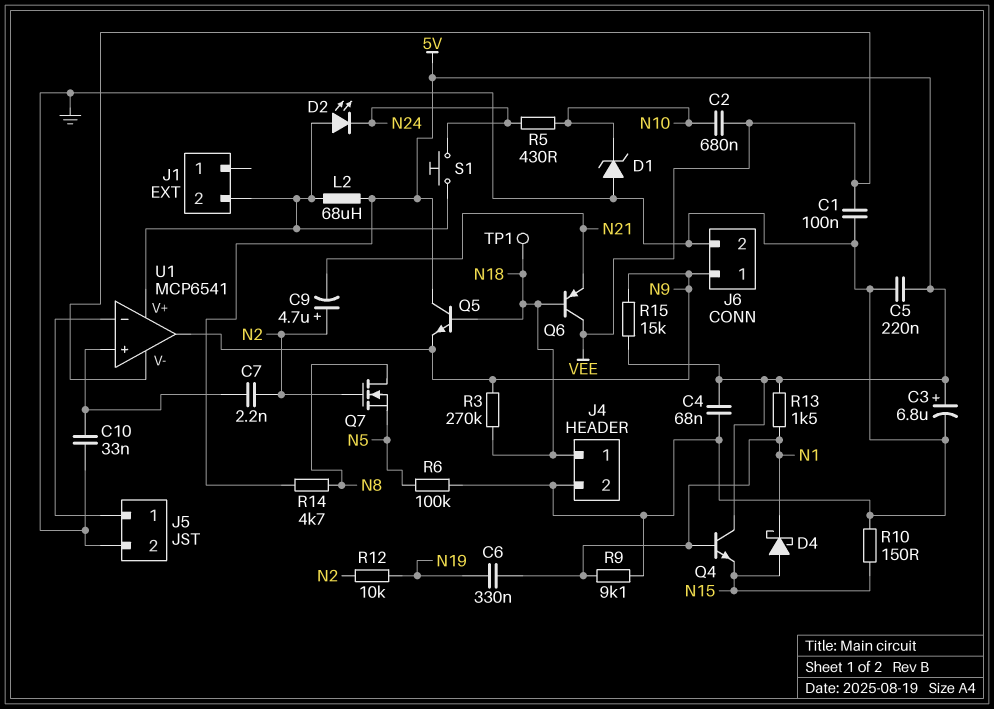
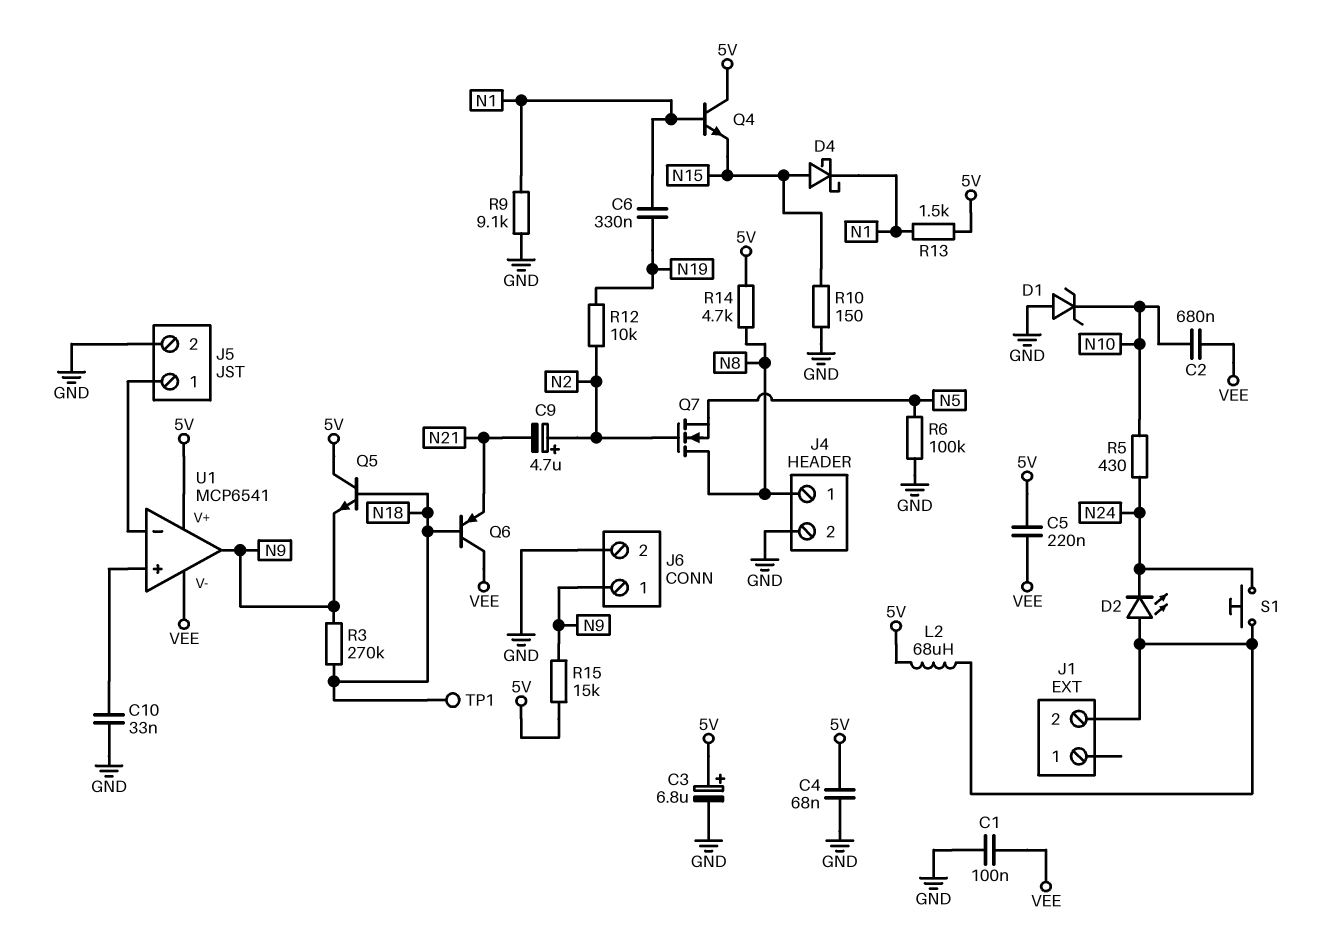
C5: 220nF (5V, GND) -> 220nF (5V, VEE)
C7: 2.2nF (N2, U1/in+) -> none
J4 pin 1: N18 -> N8
U1 pin V+: J1/2 -> 5V

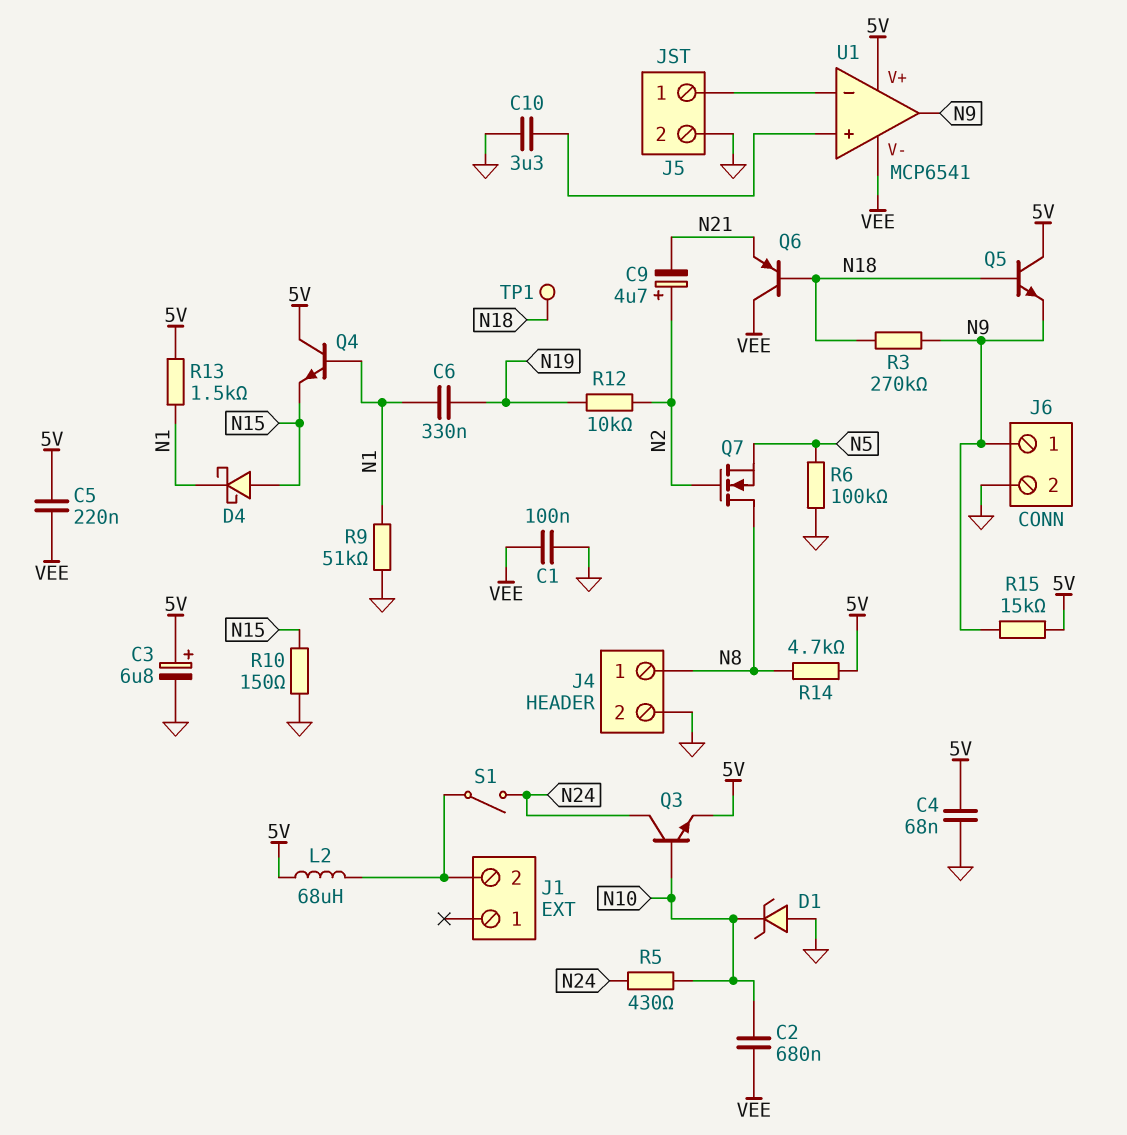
C10: 33nF (GND, U1/in+) -> 3.3uF (GND, U1/in+)
D2: LED (A J1/2, K N24) -> none
Q3: none -> NPN (B N10, C N24, E 5V)
R9: 9.1k (GND, N1) -> 51k (GND, N1)
S1: button (J1/2, N24) -> switch (J1/2, N24)

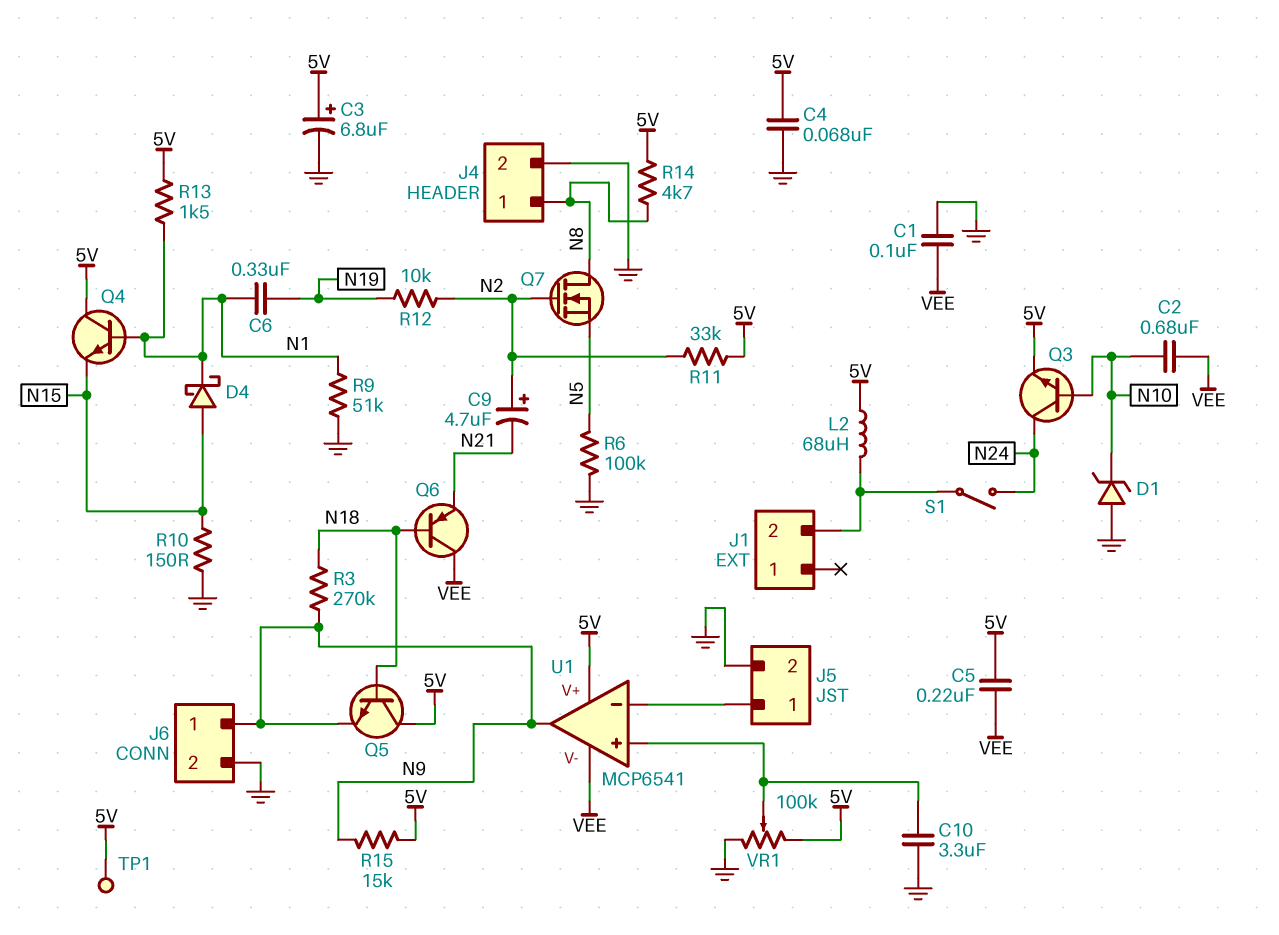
R5: 430 (N10, N24) -> none
R11: none -> 33k (5V, N2)
TP1: test point (N18) -> test point (5V)
VR1: none -> 100k (5V, GND, wiper U1/in+)

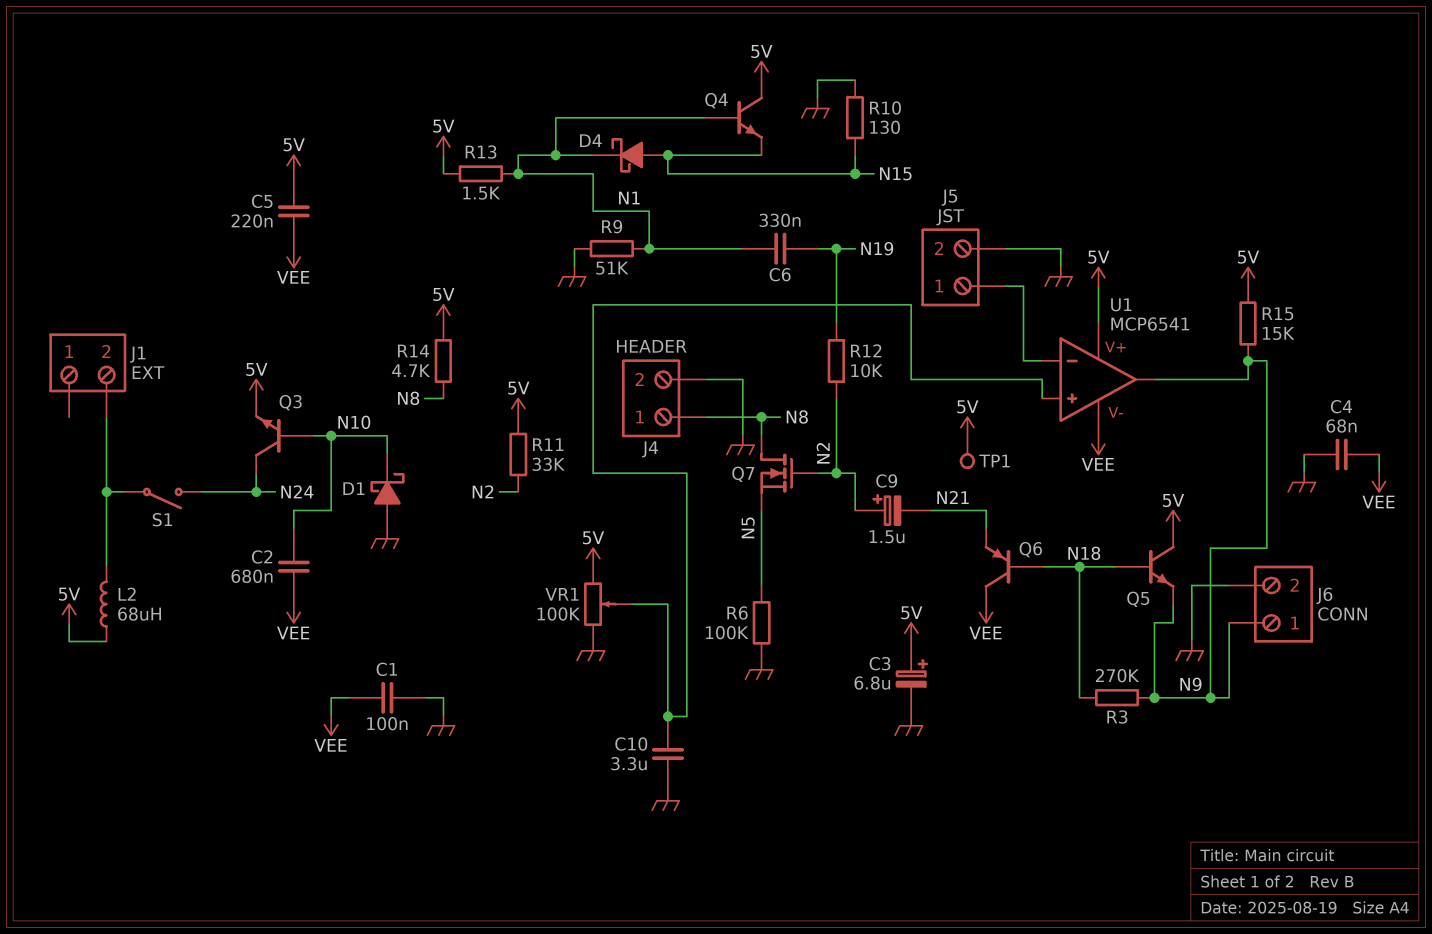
C4: 68nF (5V, GND) -> 68nF (GND, VEE)
C9: 4.7uF (plus N2, minus N21) -> 1.5uF (plus N2, minus N21)
D1: zener (A GND, K N10) -> schottky (A GND, K N10)
R10: 150 (GND, N15) -> 130 (GND, N15)

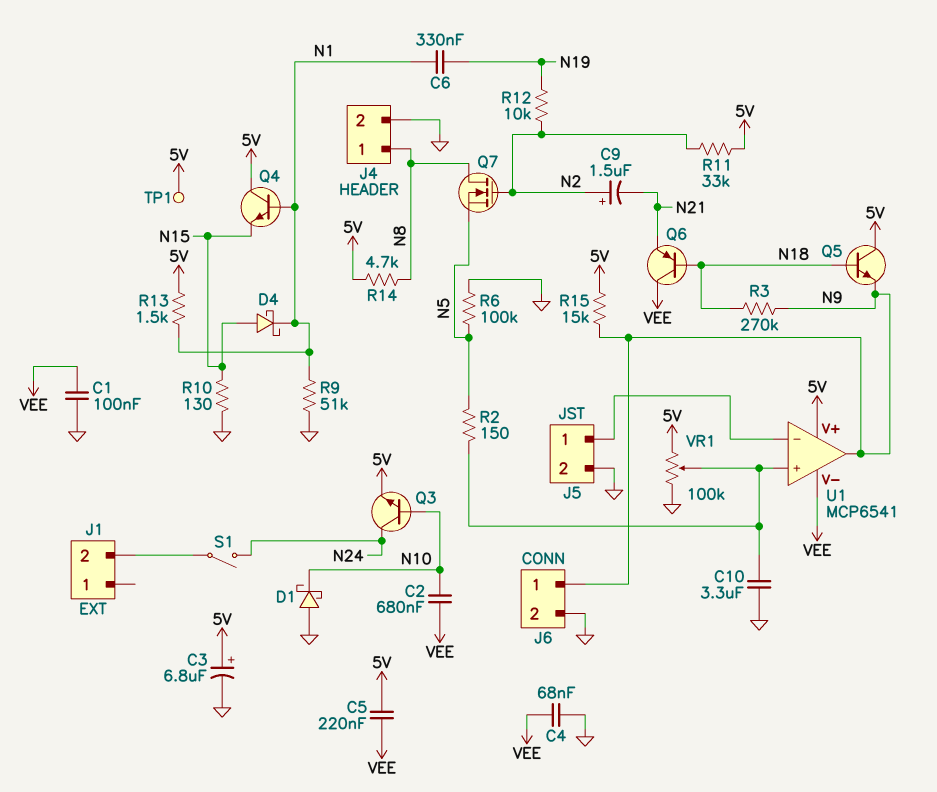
L2: 68uH (5V, J1/2) -> none
R2: none -> 150 (N5, U1/in+)

